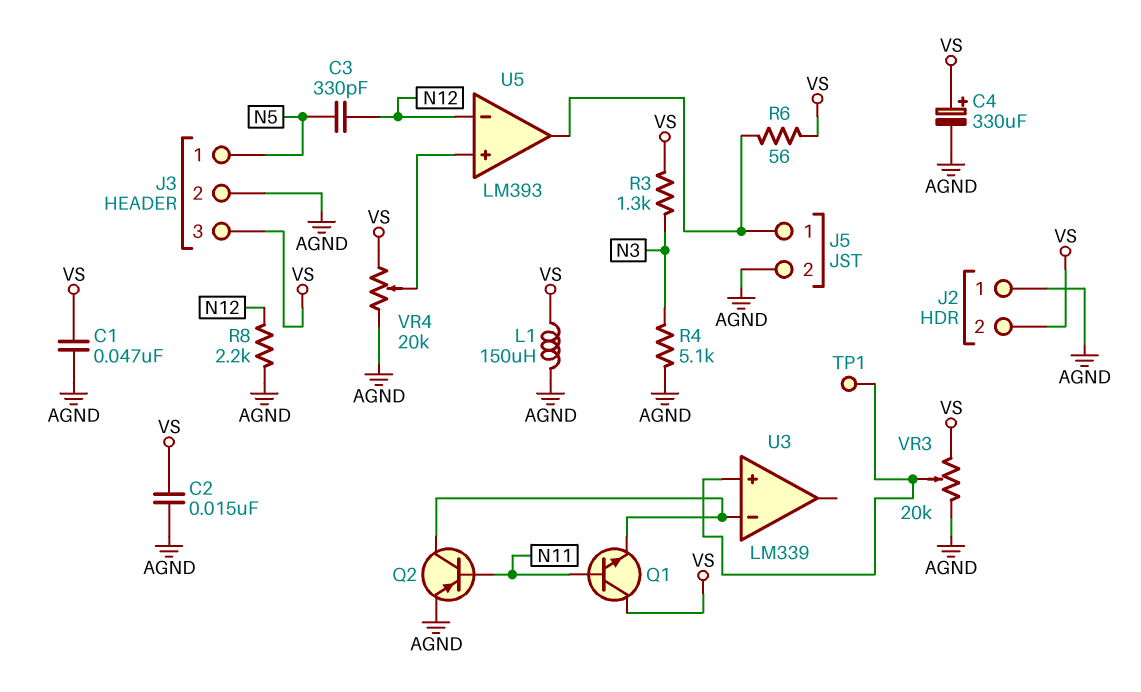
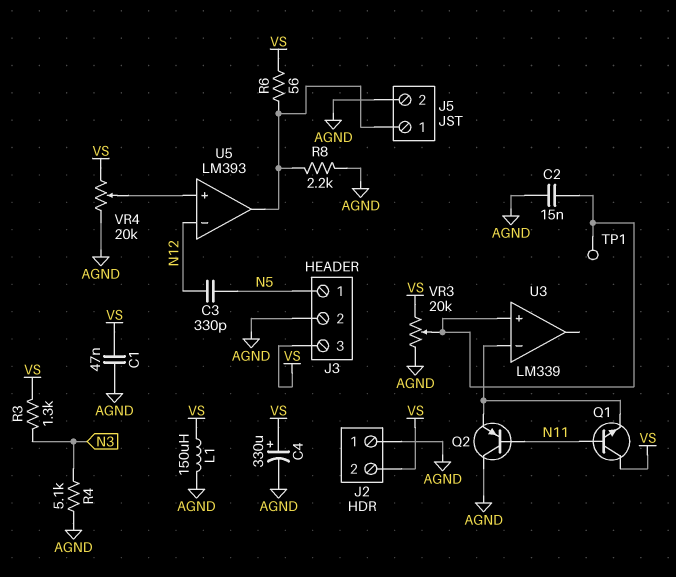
C2: 15nF (AGND, VS) -> 15nF (AGND, U3/in+)
Q2: PNP (B N11, C U3/in-, E AGND) -> PNP (B N11, C AGND, E U3/in-)
R8: 2.2k (AGND, N12) -> 2.2k (AGND, J5/1)

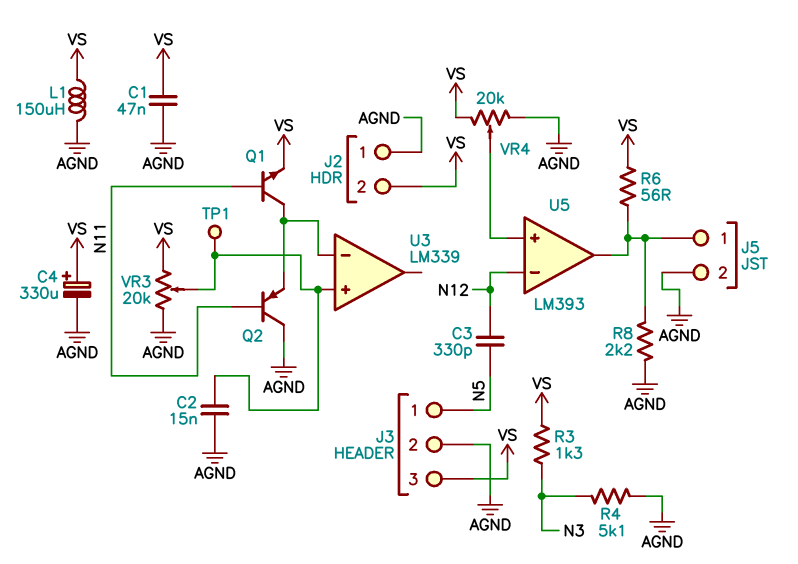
Q1: NPN (B N11, C VS, E U3/in-) -> NPN (B N11, C U3/in-, E VS)

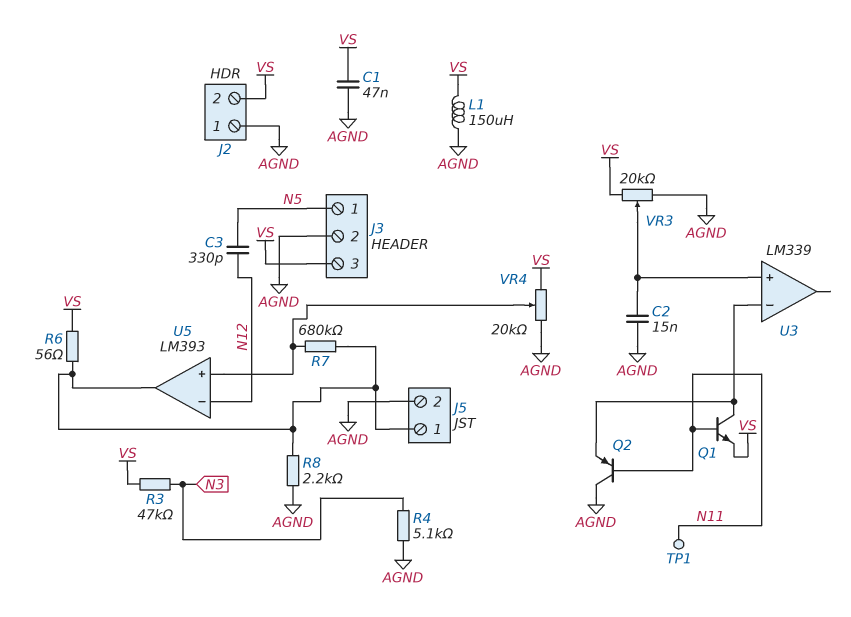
C4: 330uF (plus VS, minus AGND) -> none
R3: 1.3k (N3, VS) -> 47k (N3, VS)
R7: none -> 680k (J5/1, U5/in+)
TP1: test point (U3/in+) -> test point (N11)

